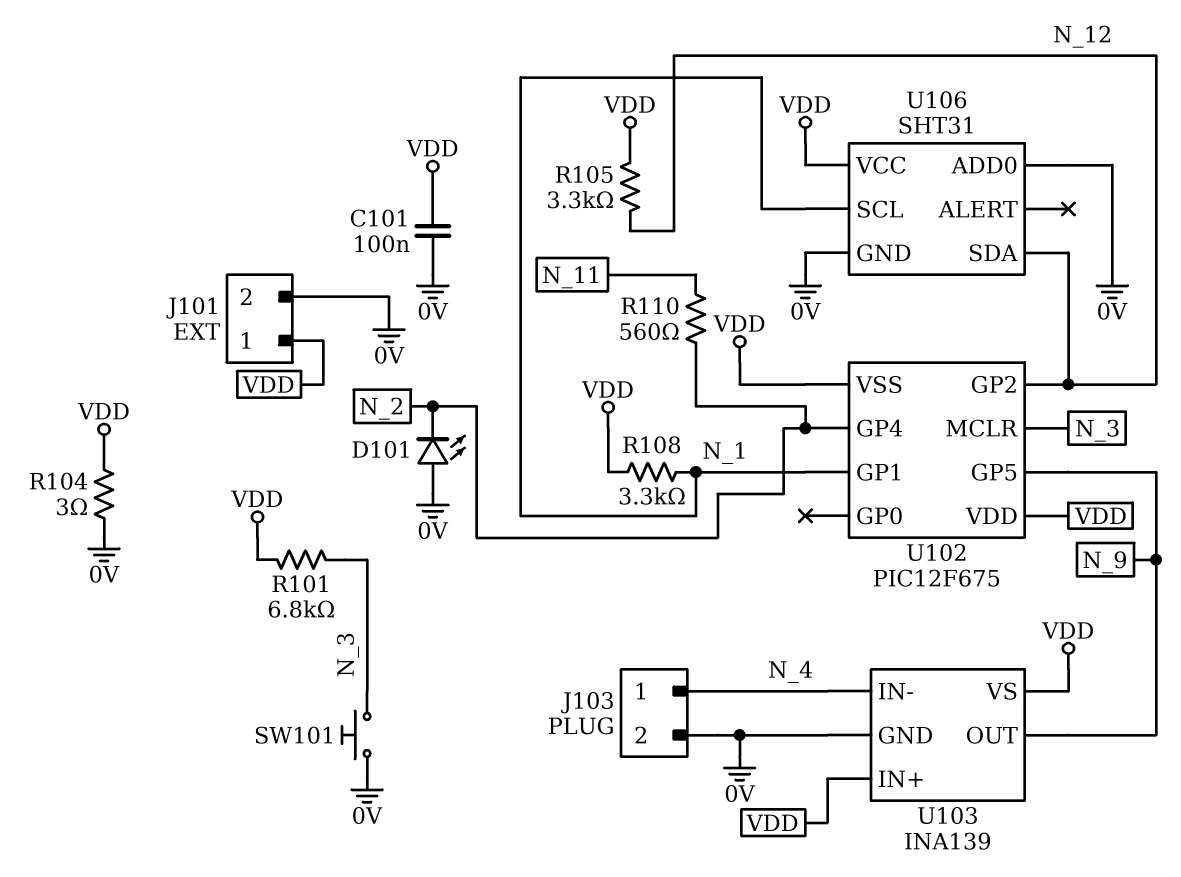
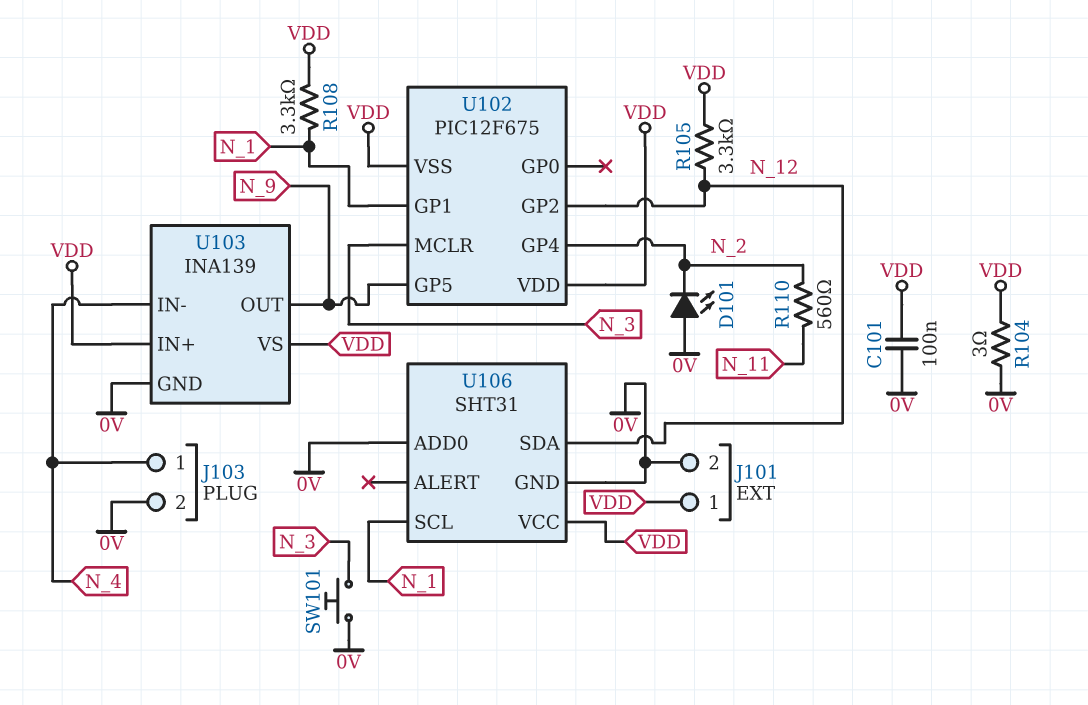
R101: 6.8k (N_3, VDD) -> none

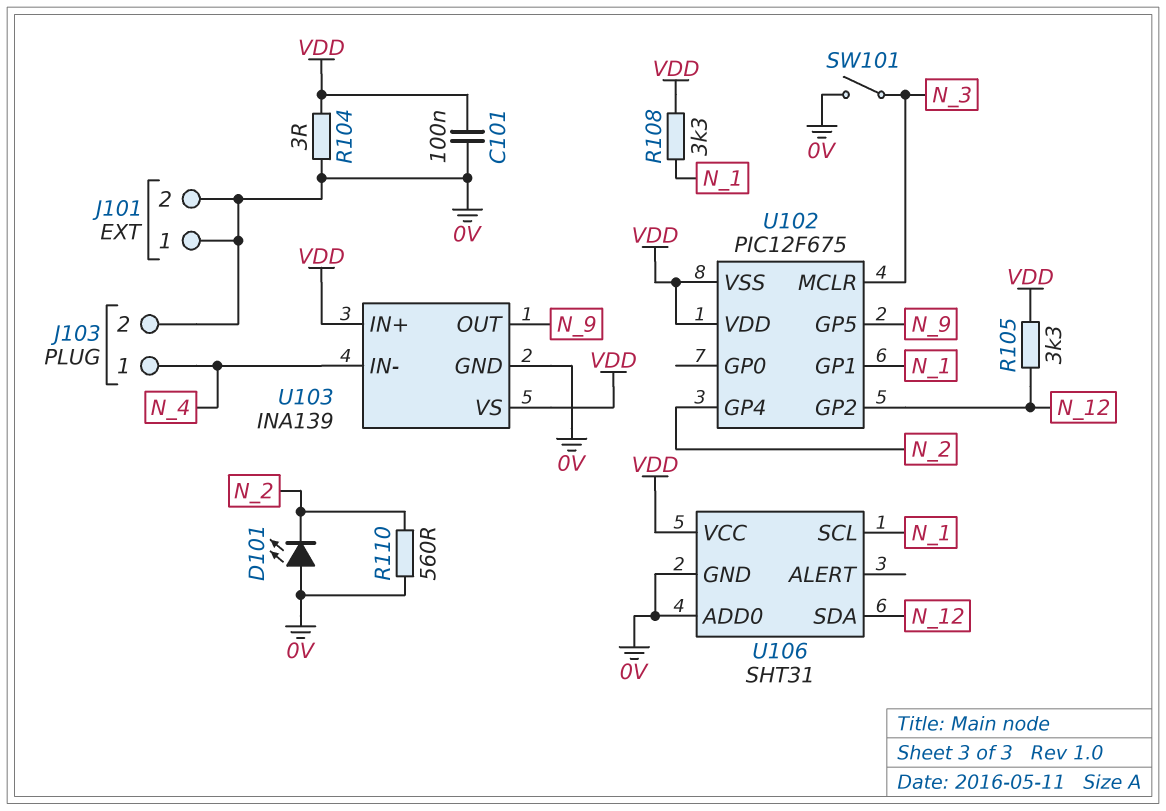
J101 pin 1: VDD -> 0V
R110: 560 (N_2, N_11) -> 560 (0V, N_2)
SW101: button (0V, N_3) -> switch (0V, N_3)

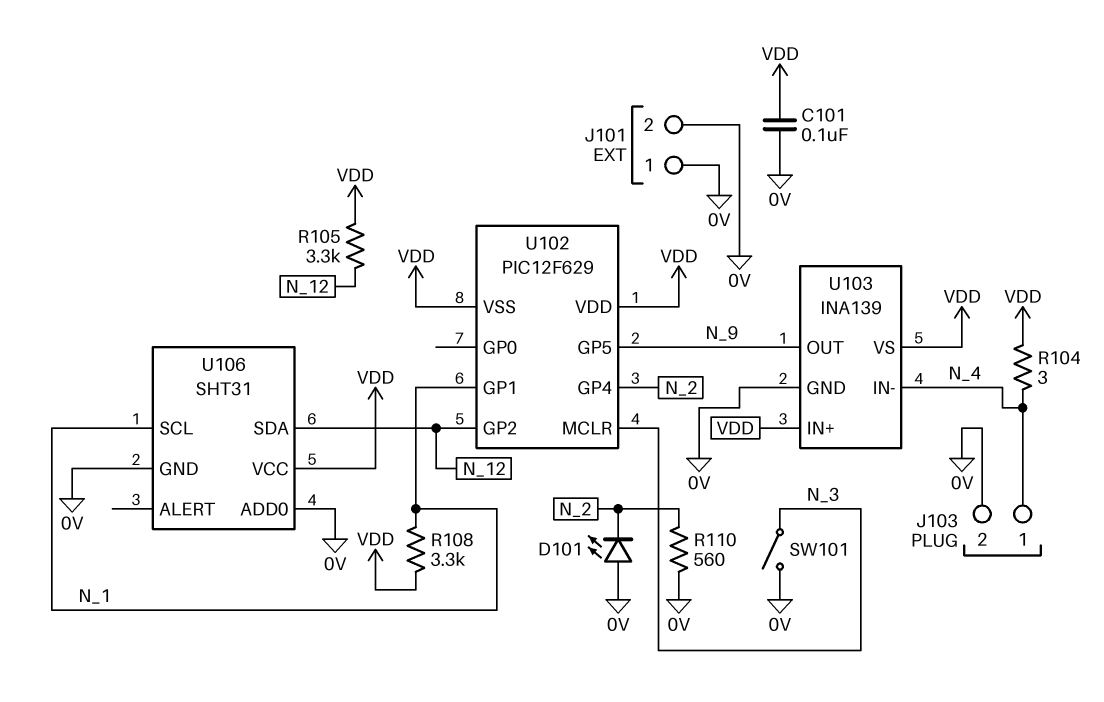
R104: 3 (0V, VDD) -> 3 (N_4, VDD)
U102: PIC12F675 -> PIC12F629

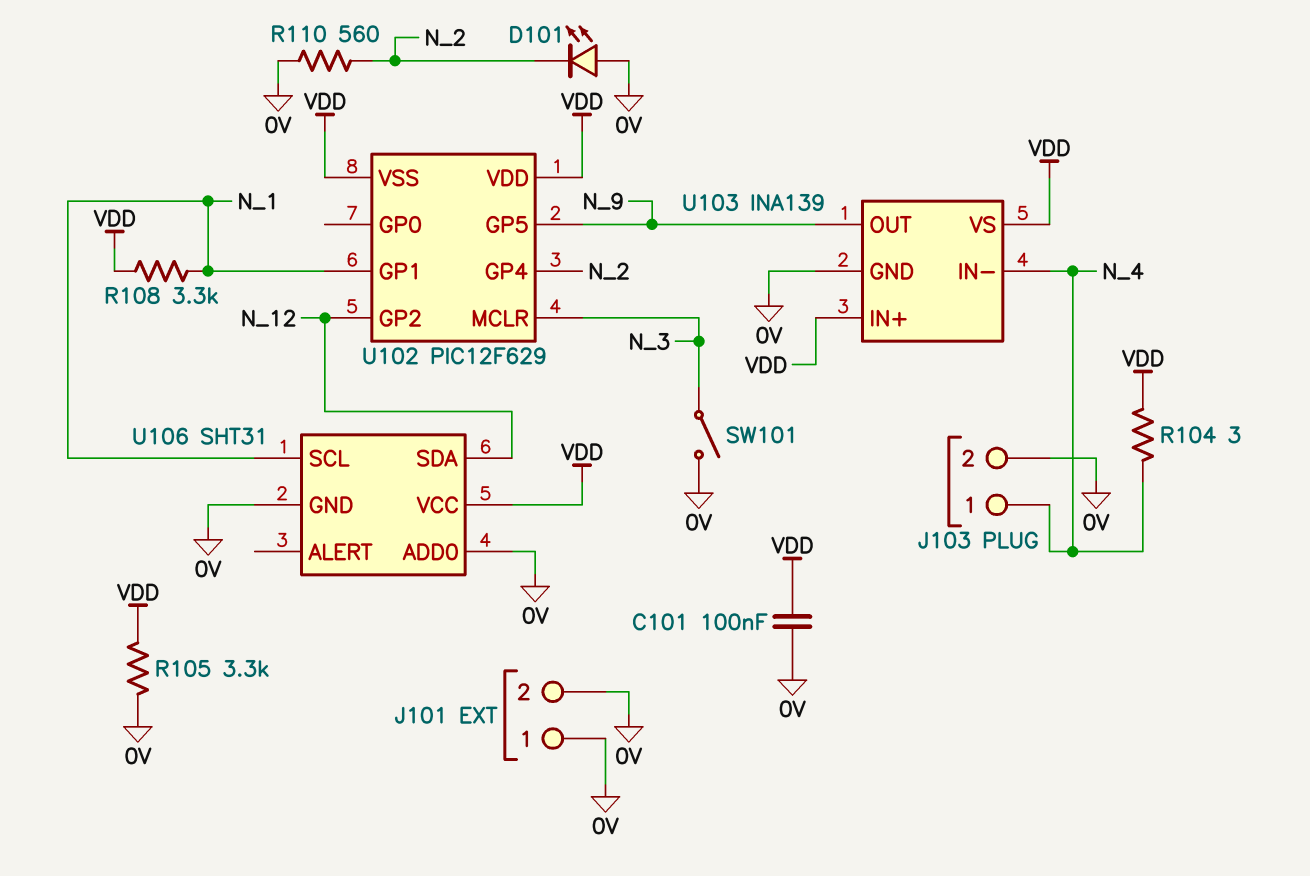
R105: 3.3k (N_12, VDD) -> 3.3k (0V, VDD)

